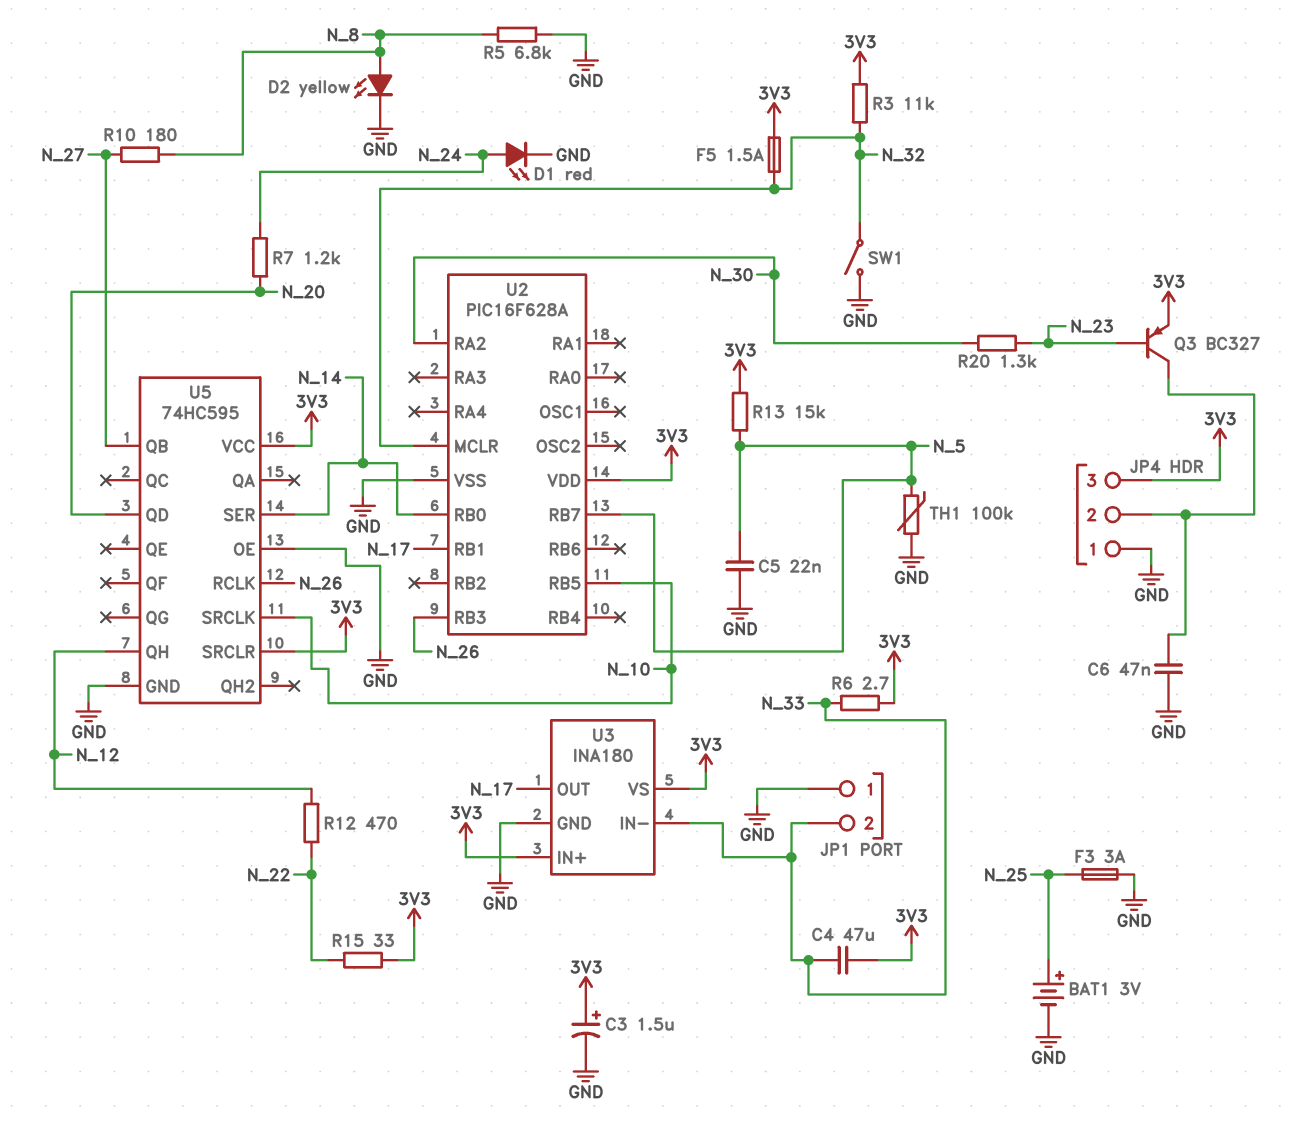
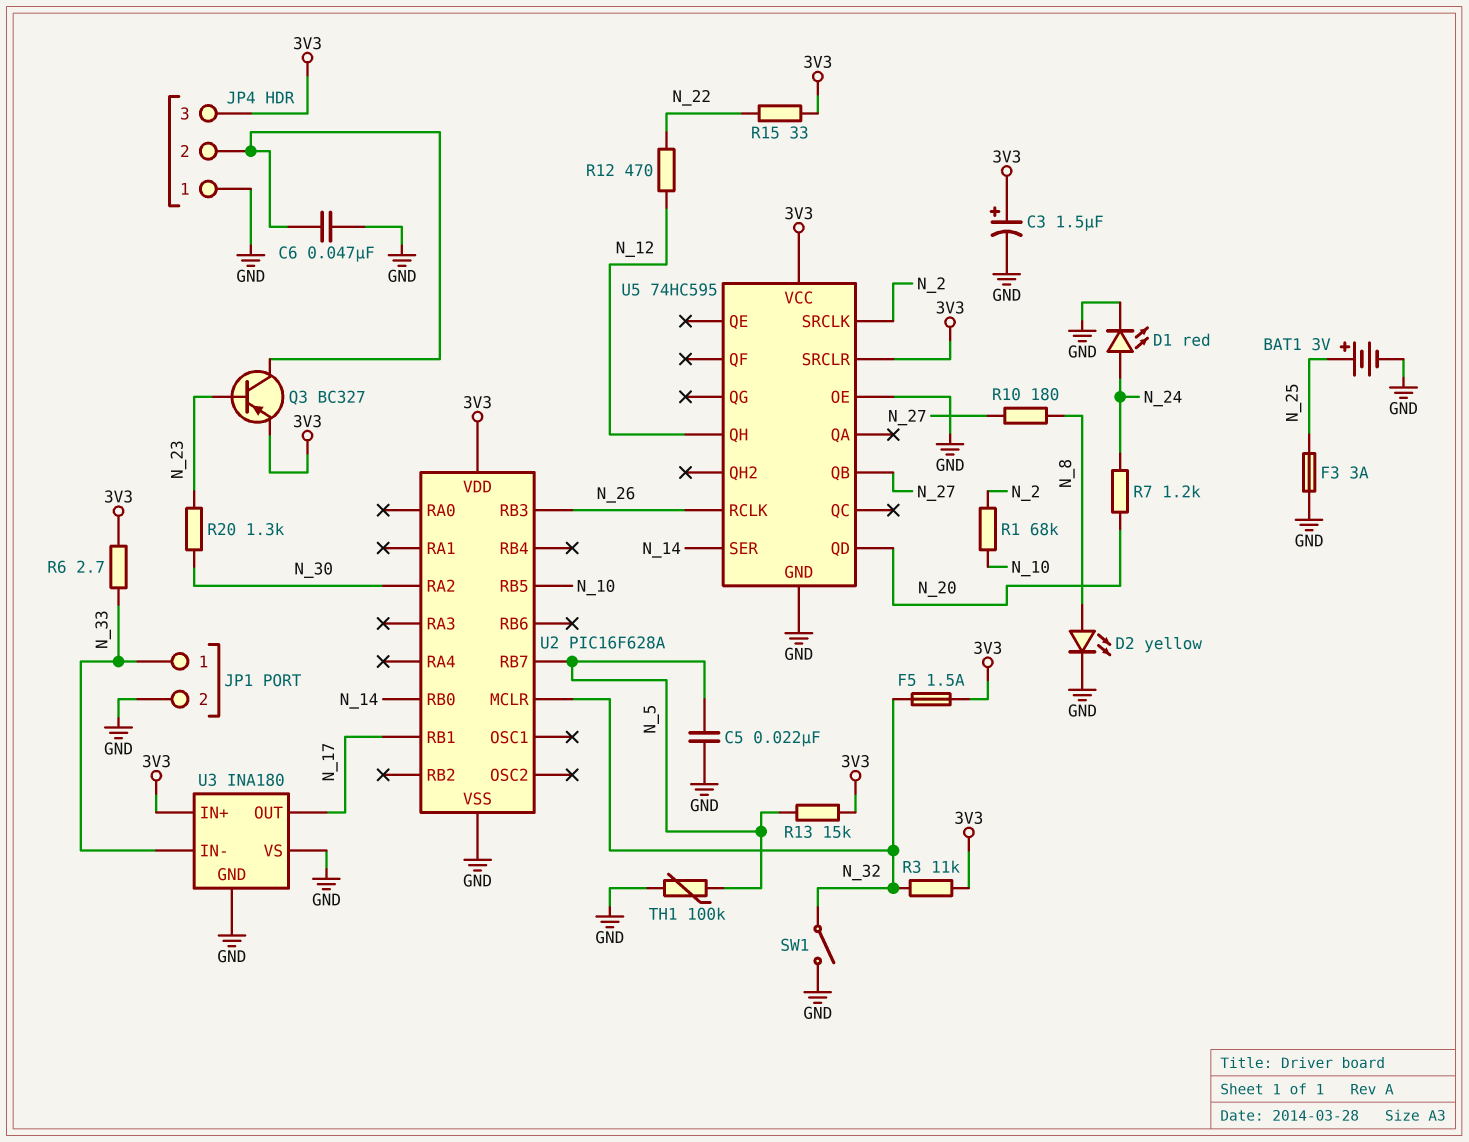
C4: 47uF (3V3, N_33) -> none
JP1 pin 1: GND -> N_33
JP1 pin 2: N_33 -> GND
R1: none -> 68k (N_2, N_10)
R5: 6.8k (GND, N_8) -> none
U3 pin VS: 3V3 -> GND
U5 pin SRCLK: N_10 -> N_2

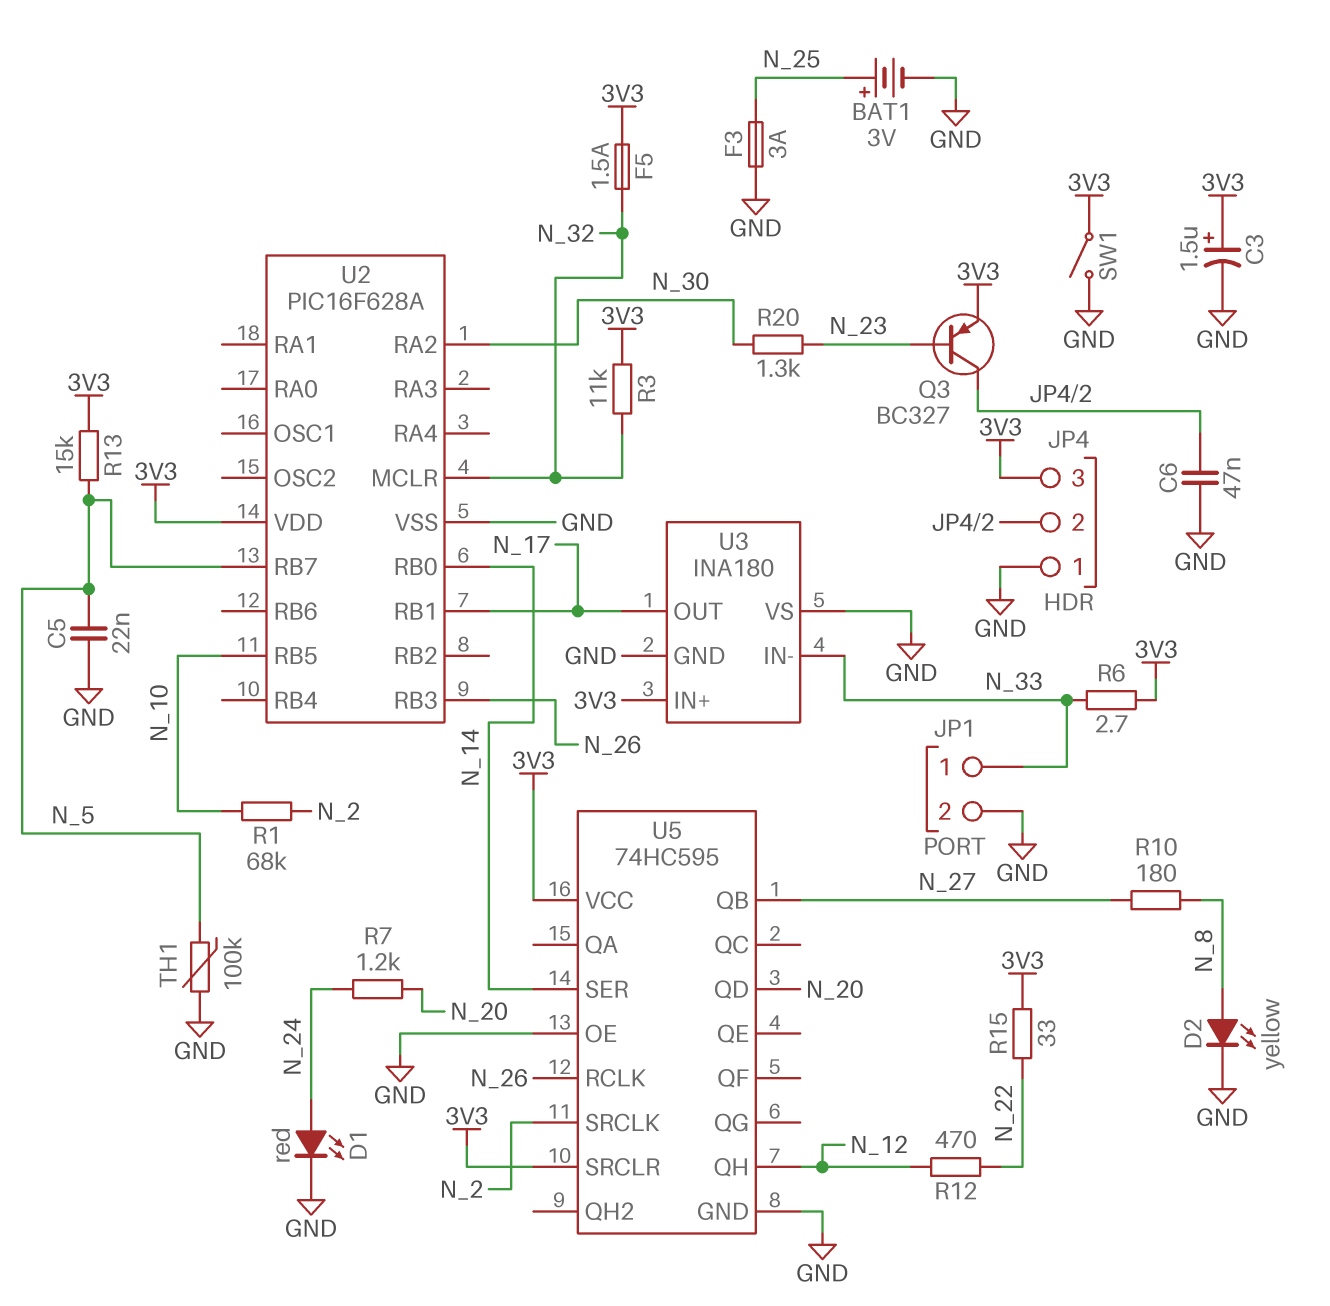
SW1: switch (GND, N_32) -> switch (3V3, GND)

